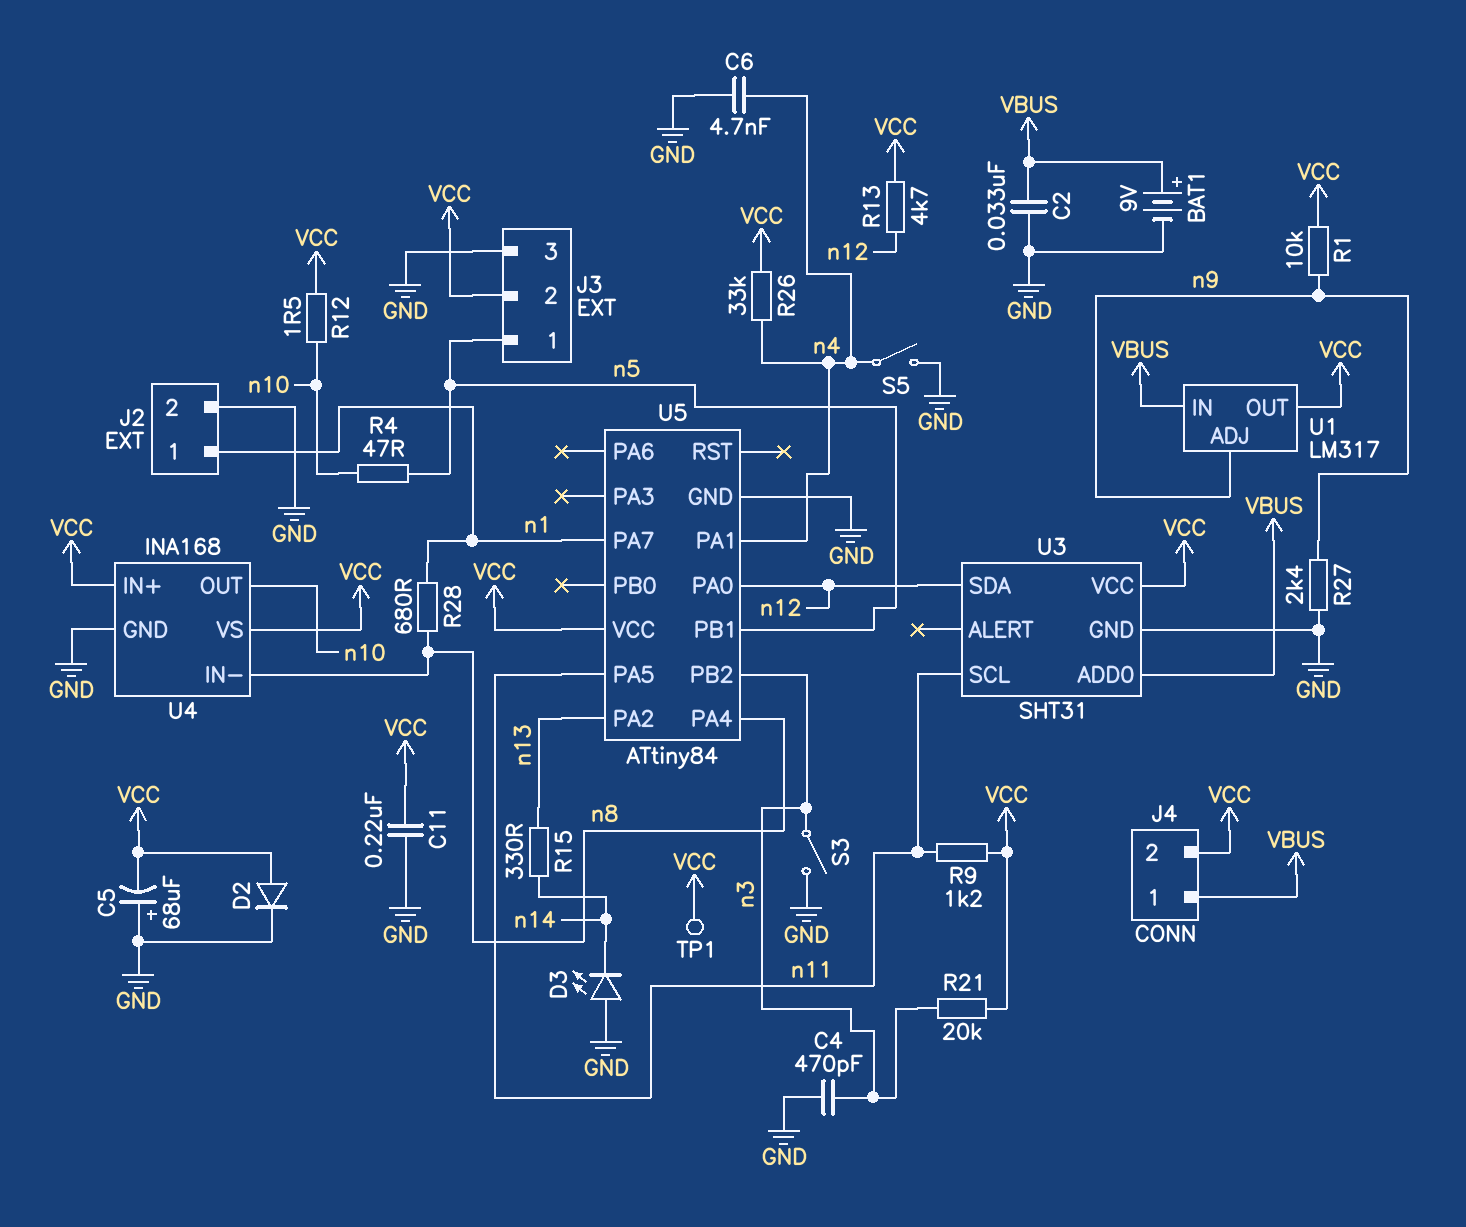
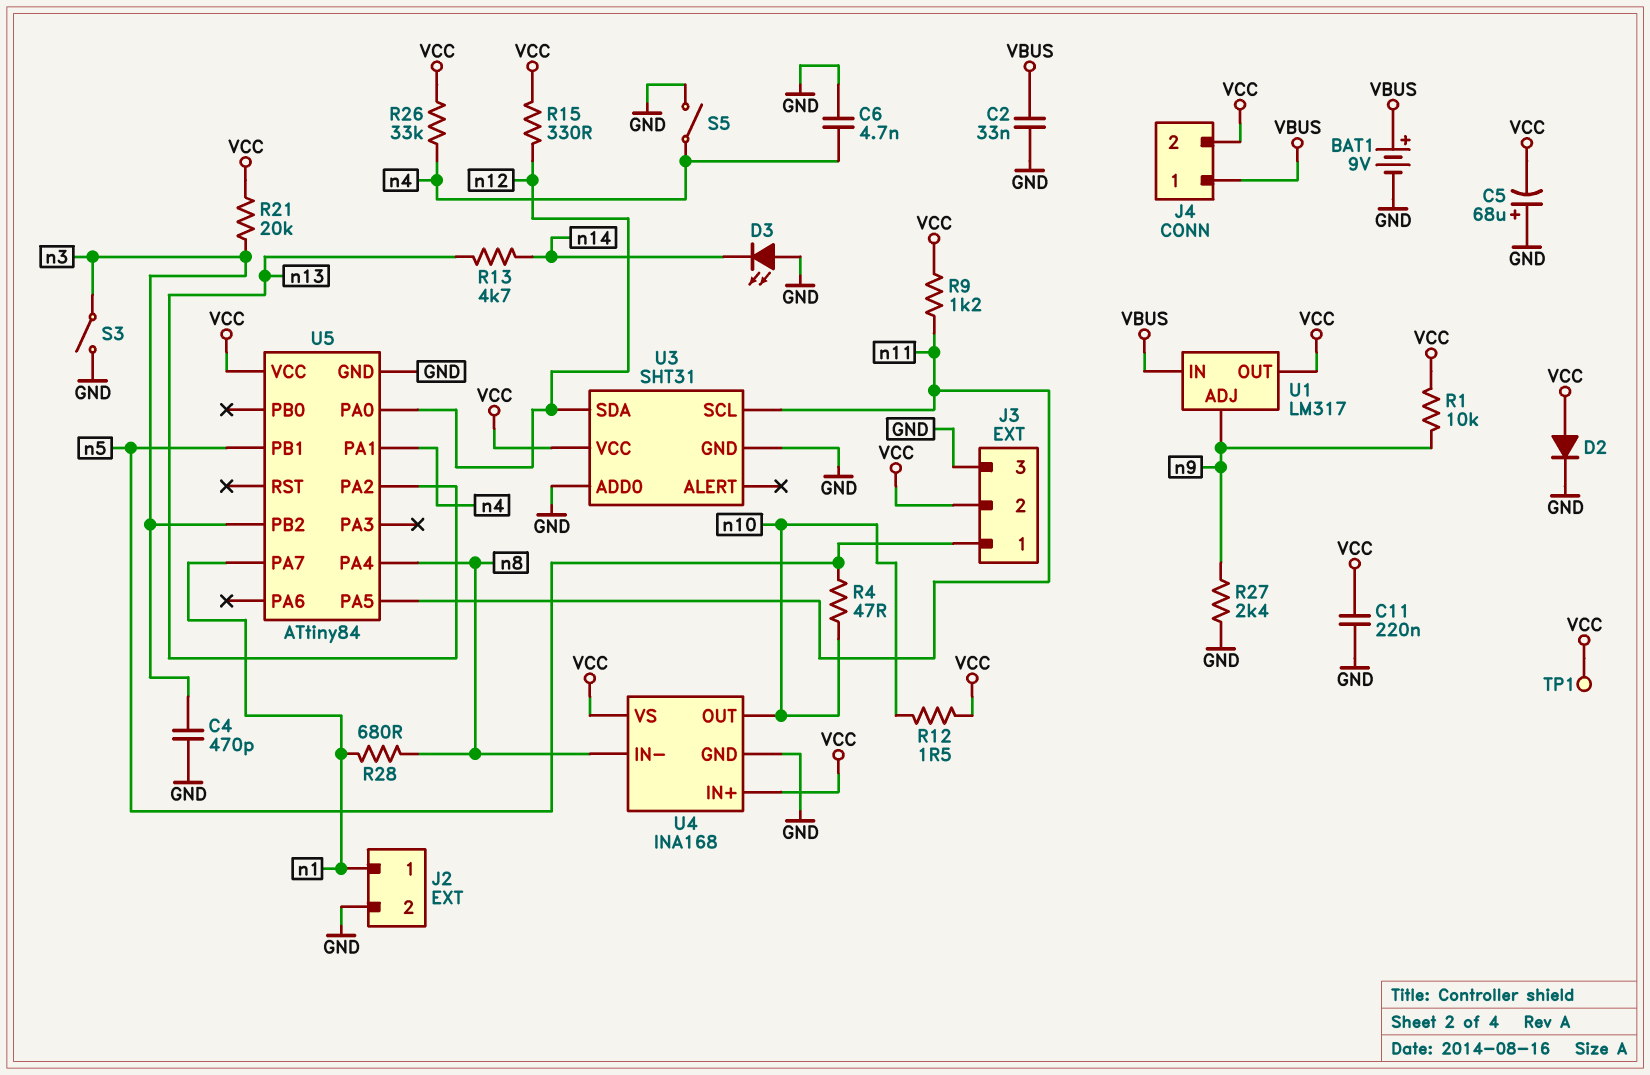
R13: 4.7k (VCC, n12) -> 4.7k (n13, n14)
R15: 330 (n13, n14) -> 330 (VCC, n12)
U3 pin ADD0: VBUS -> GND

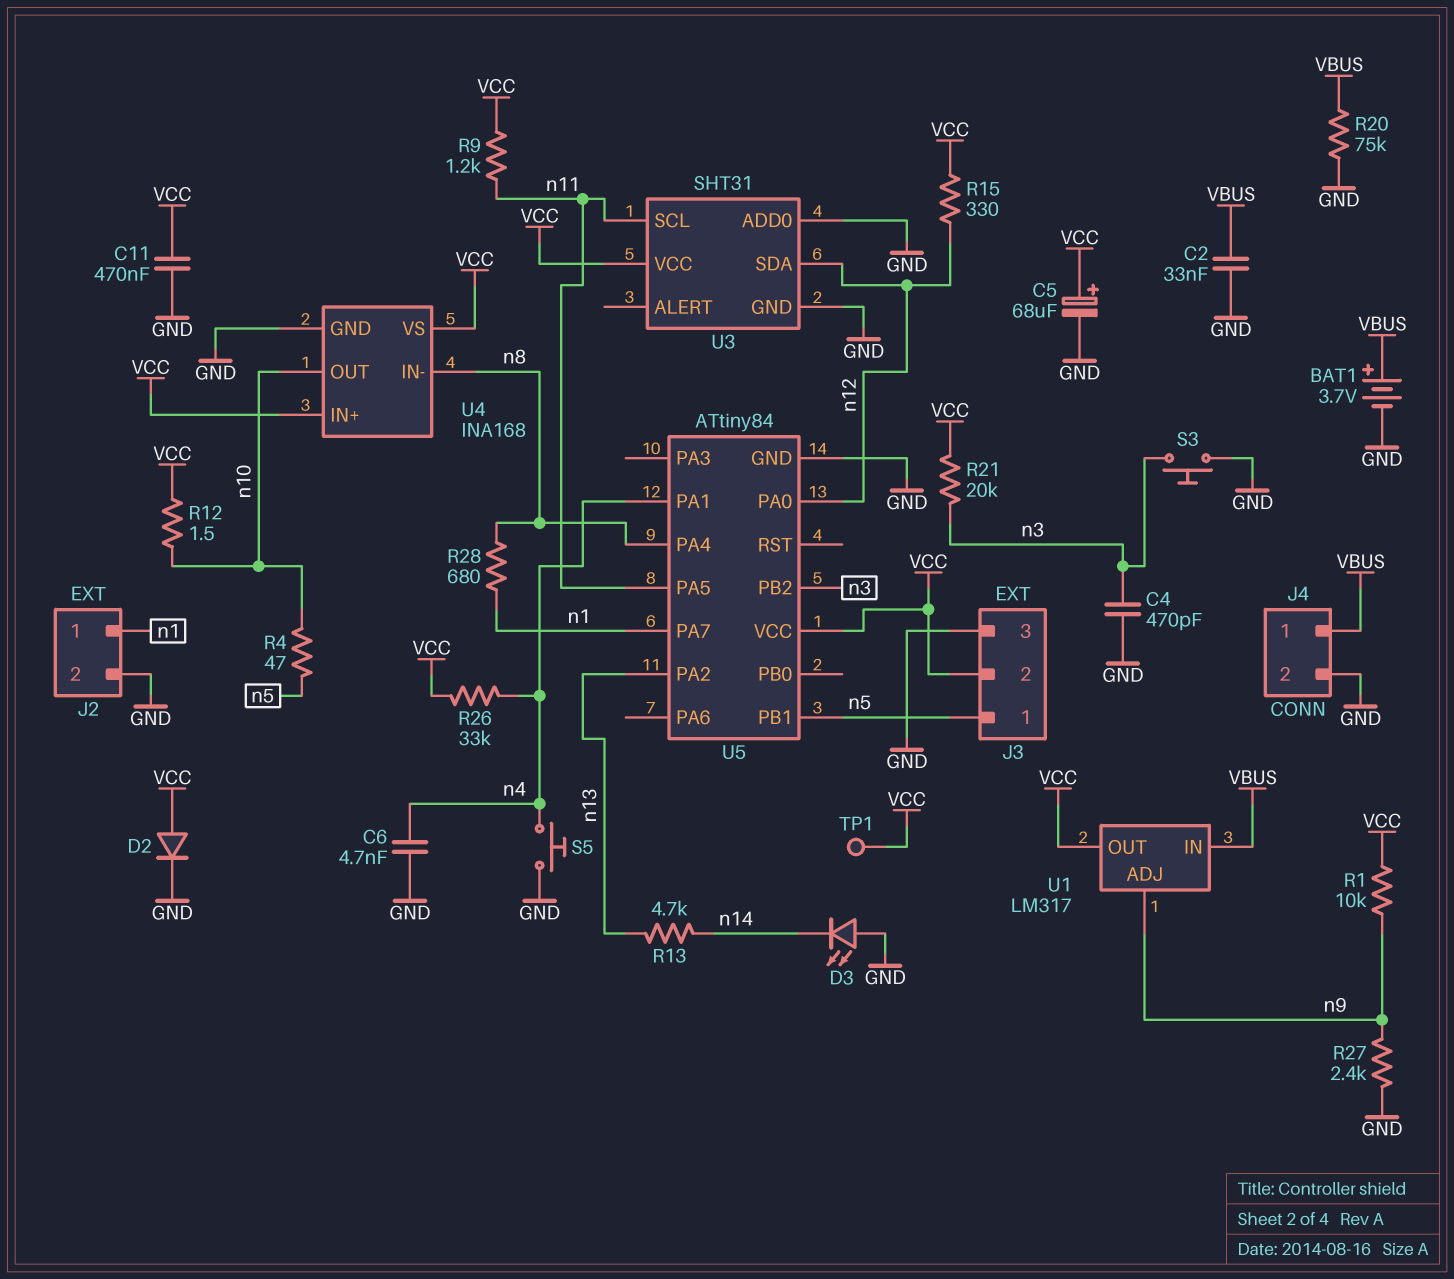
BAT1: 9V (plus VBUS, minus GND) -> 3.7V (plus VBUS, minus GND)
C5: 68uF (plus GND, minus VCC) -> 68uF (plus VCC, minus GND)
C11: 220nF (GND, VCC) -> 470nF (GND, VCC)
J4 pin 2: VCC -> GND
R20: none -> 75k (GND, VBUS)
S3: switch (GND, n3) -> button (GND, n3)
S5: switch (GND, n4) -> button (GND, n4)

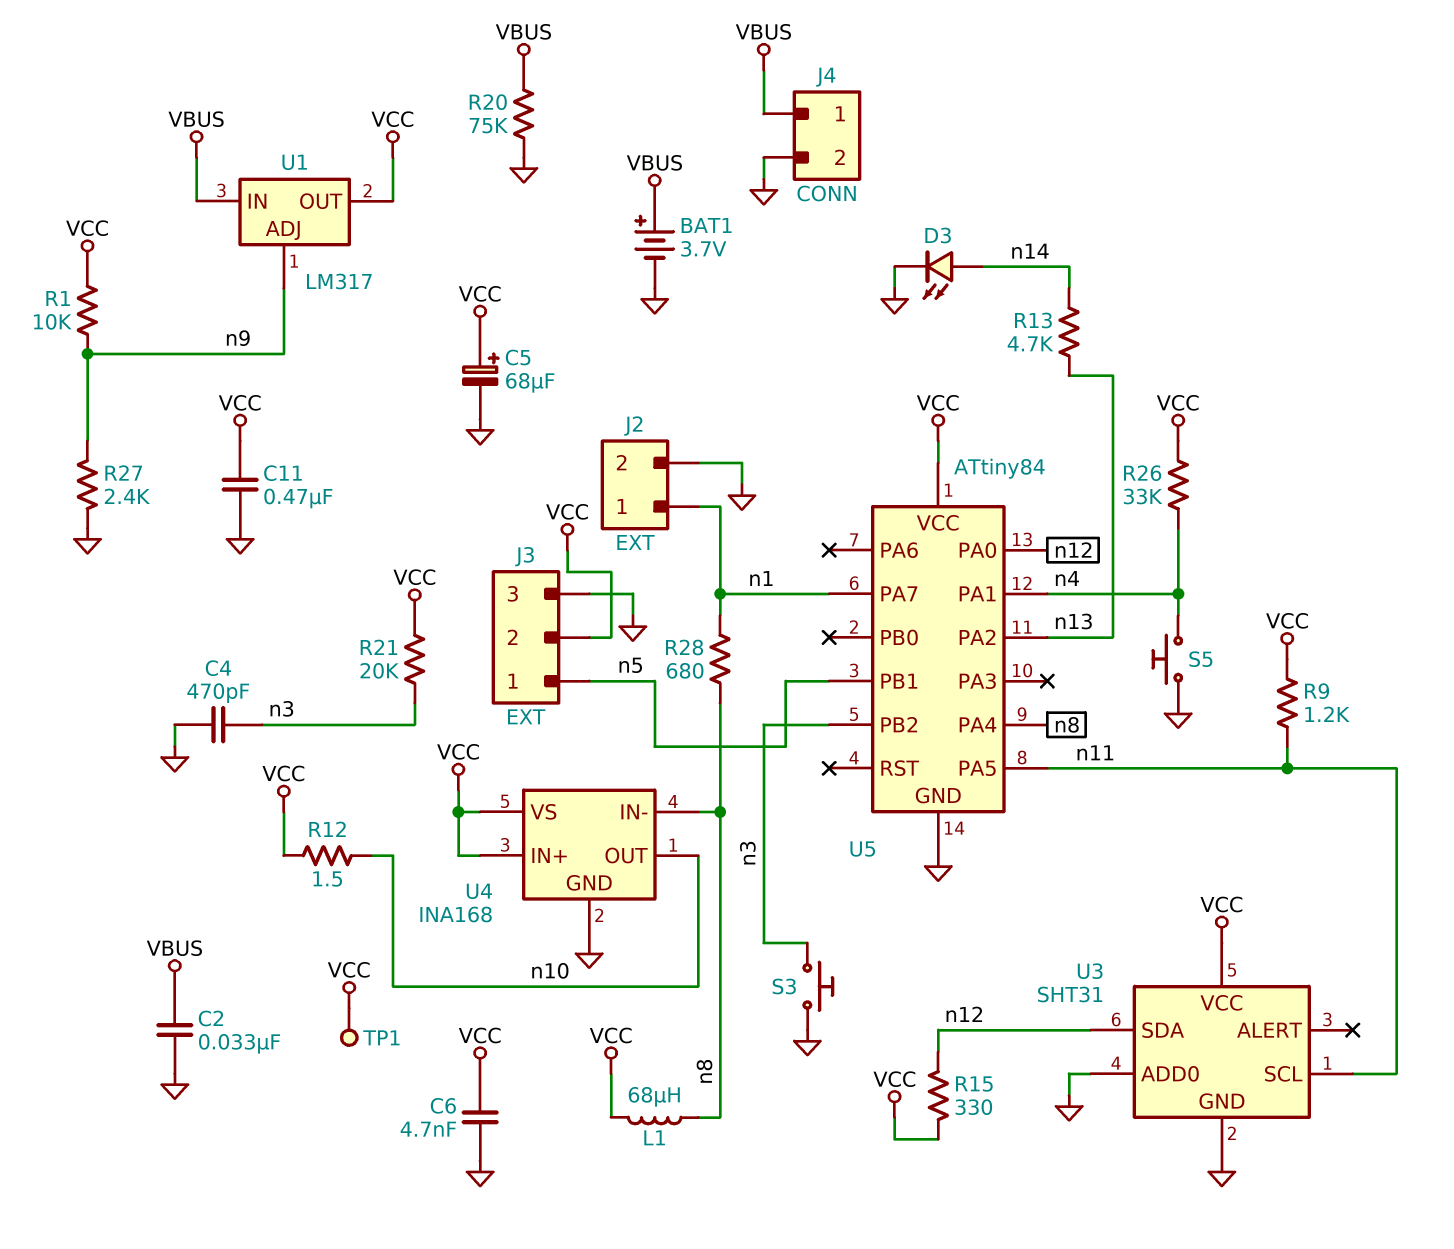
C6: 4.7nF (GND, n4) -> 4.7nF (GND, VCC)
D2: diode (A VCC, K GND) -> none
D3: LED (A GND, K n14) -> LED (A n14, K GND)
L1: none -> 68uH (VCC, n8)
R4: 47 (n5, n10) -> none

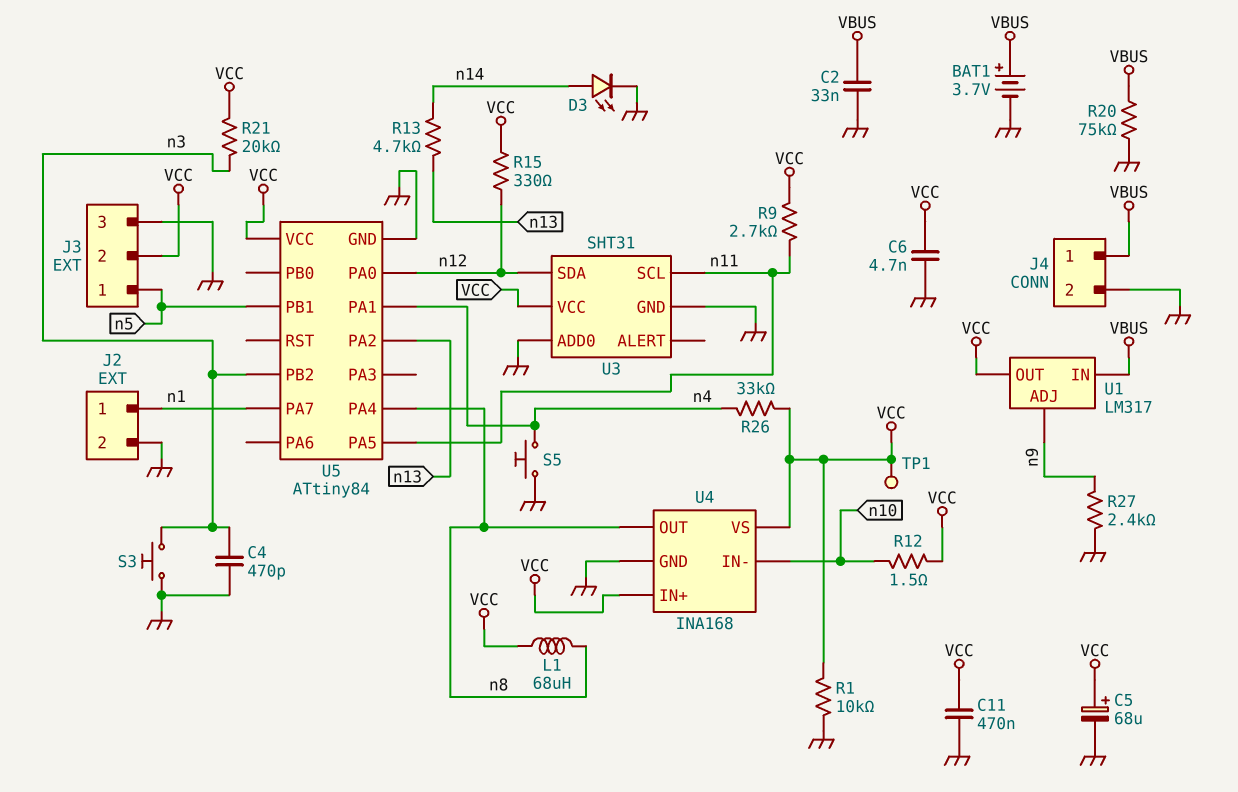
R1: 10k (VCC, n9) -> 10k (GND, VCC)
R9: 1.2k (VCC, n11) -> 2.7k (VCC, n11)
R28: 680 (n1, n8) -> none
U4 pin IN-: n8 -> n10
U4 pin OUT: n10 -> n8

